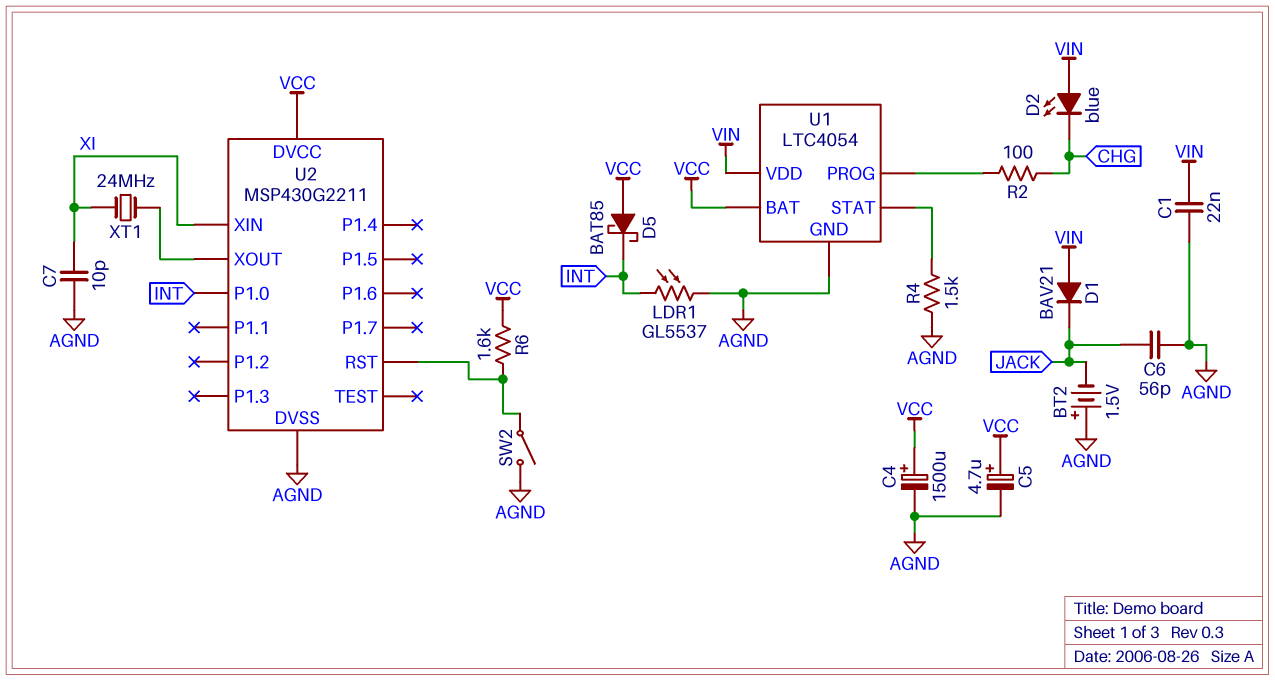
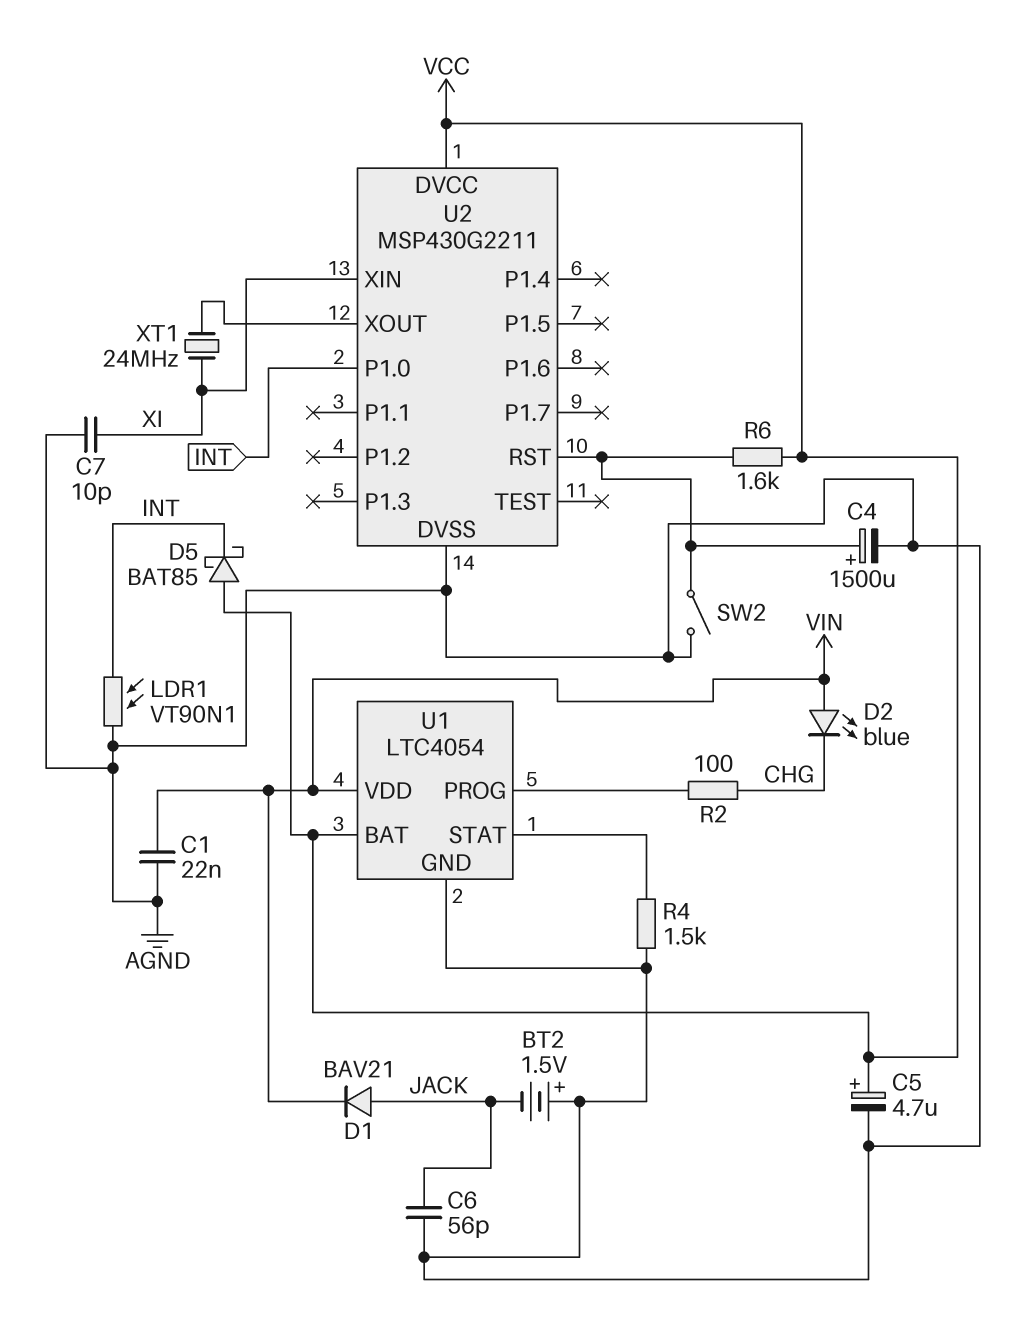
C4: 1500uF (plus VCC, minus AGND) -> 1500uF (plus U2/RST, minus AGND)
D1: diode BAV21 (A VIN, K JACK) -> diode BAV21 (A JACK, K VIN)
LDR1: GL5537 (AGND, INT) -> VT90N1 (AGND, INT)

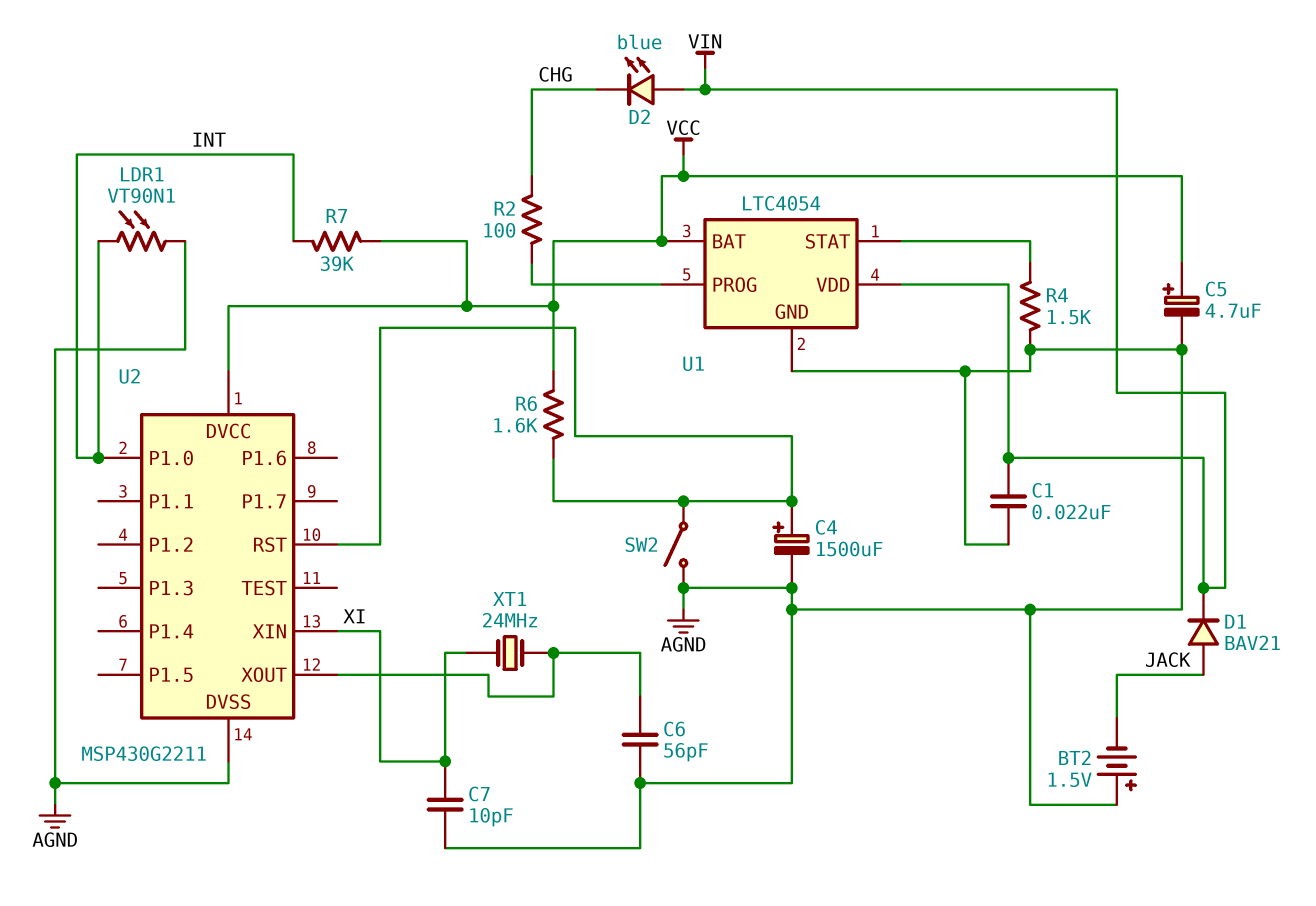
C6: 56pF (AGND, JACK) -> 56pF (AGND, U2/XOUT)
D5: schottky BAT85 (A VCC, K INT) -> none
R7: none -> 39k (INT, VCC)

